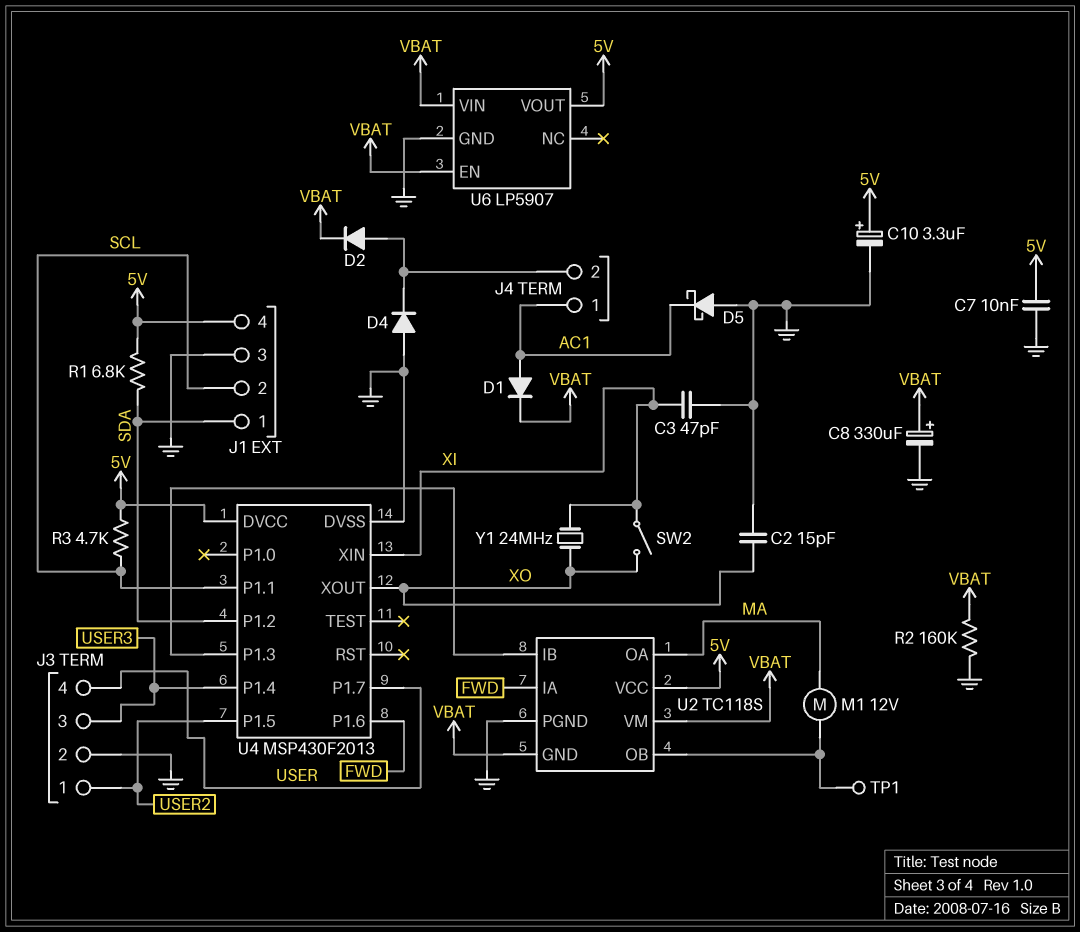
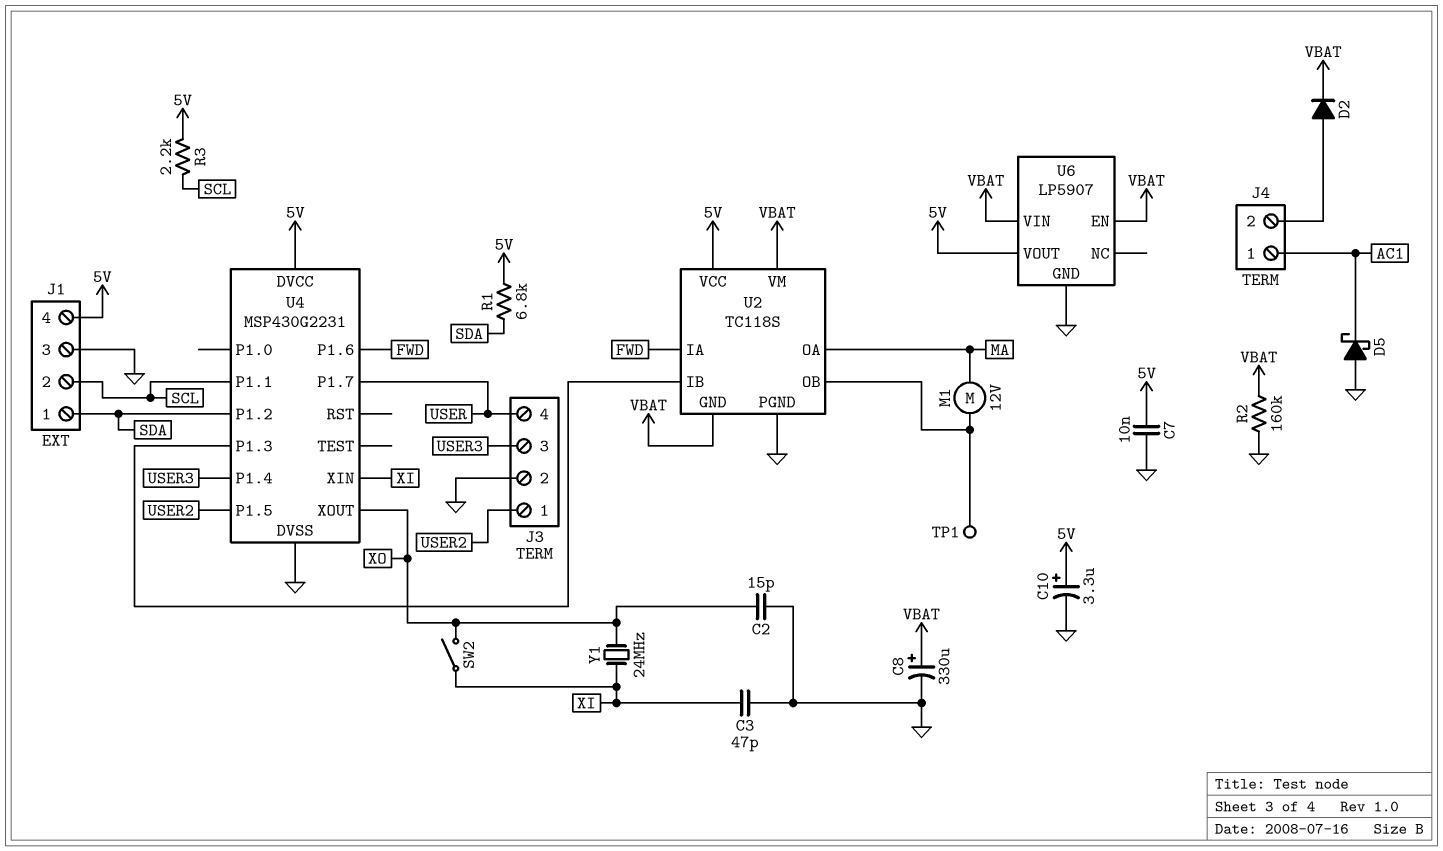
D1: diode (A AC1, K VBAT) -> none
D4: diode (A GND, K J4/2) -> none
R3: 4.7k (5V, SCL) -> 2.2k (5V, SCL)
U4: MSP430F2013 -> MSP430G2231

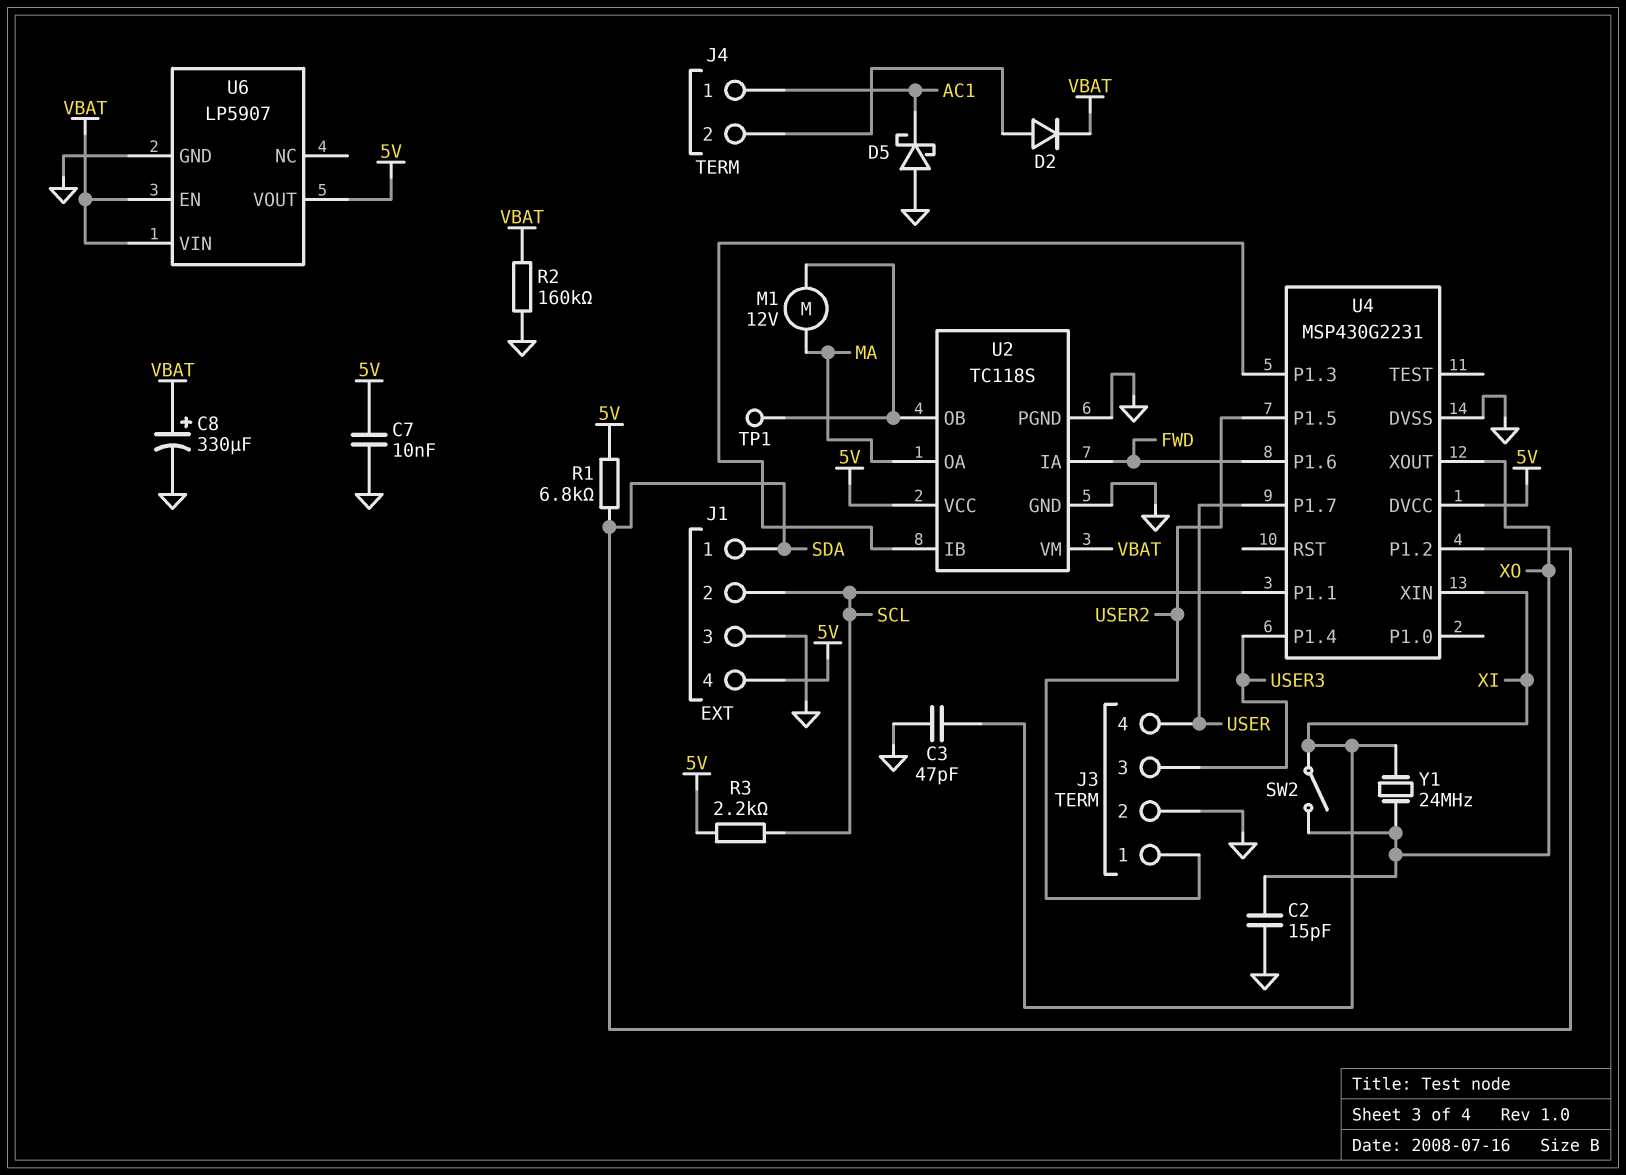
C10: 3.3uF (plus 5V, minus GND) -> none
U2 pin GND: VBAT -> GND

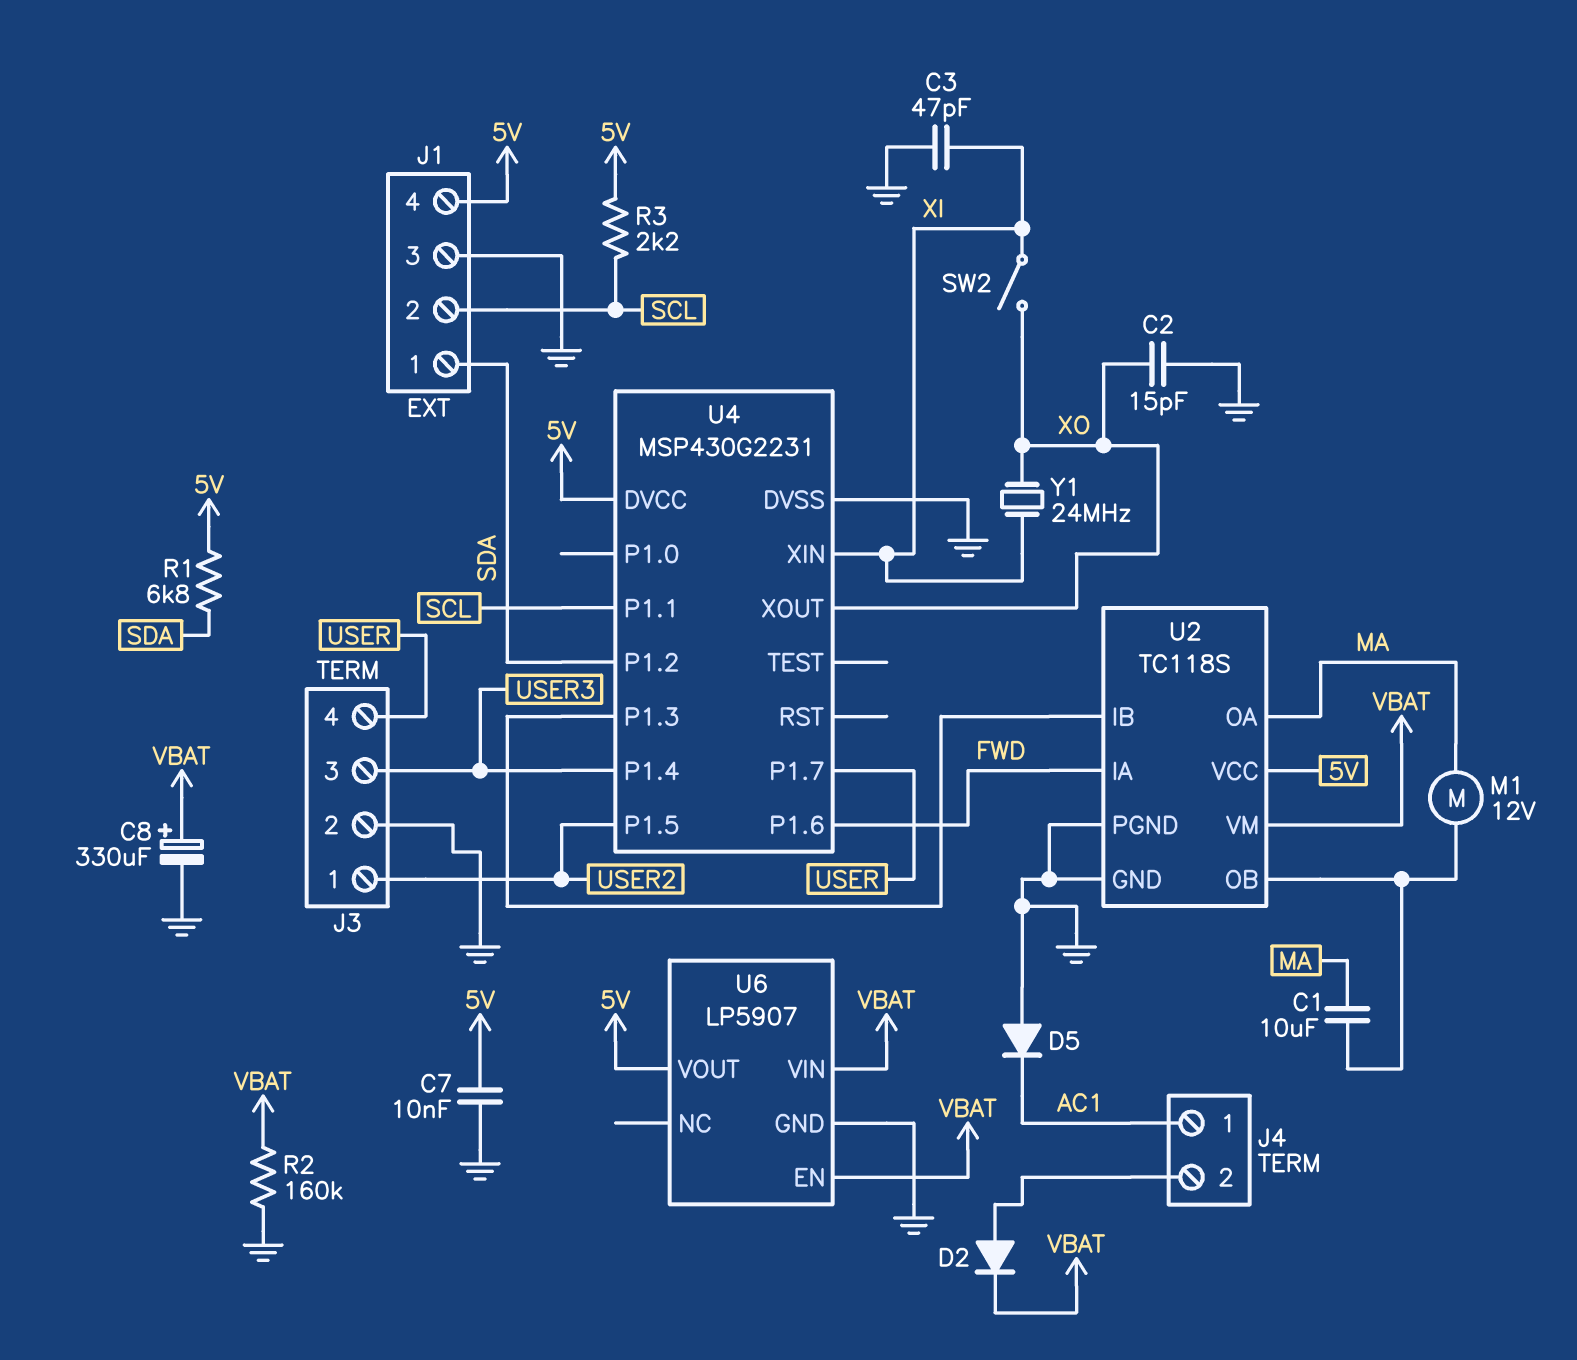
C1: none -> 10uF (MA, U2/OB)
D5: schottky (A GND, K AC1) -> diode (A GND, K AC1)
TP1: test point (U2/OB) -> none

